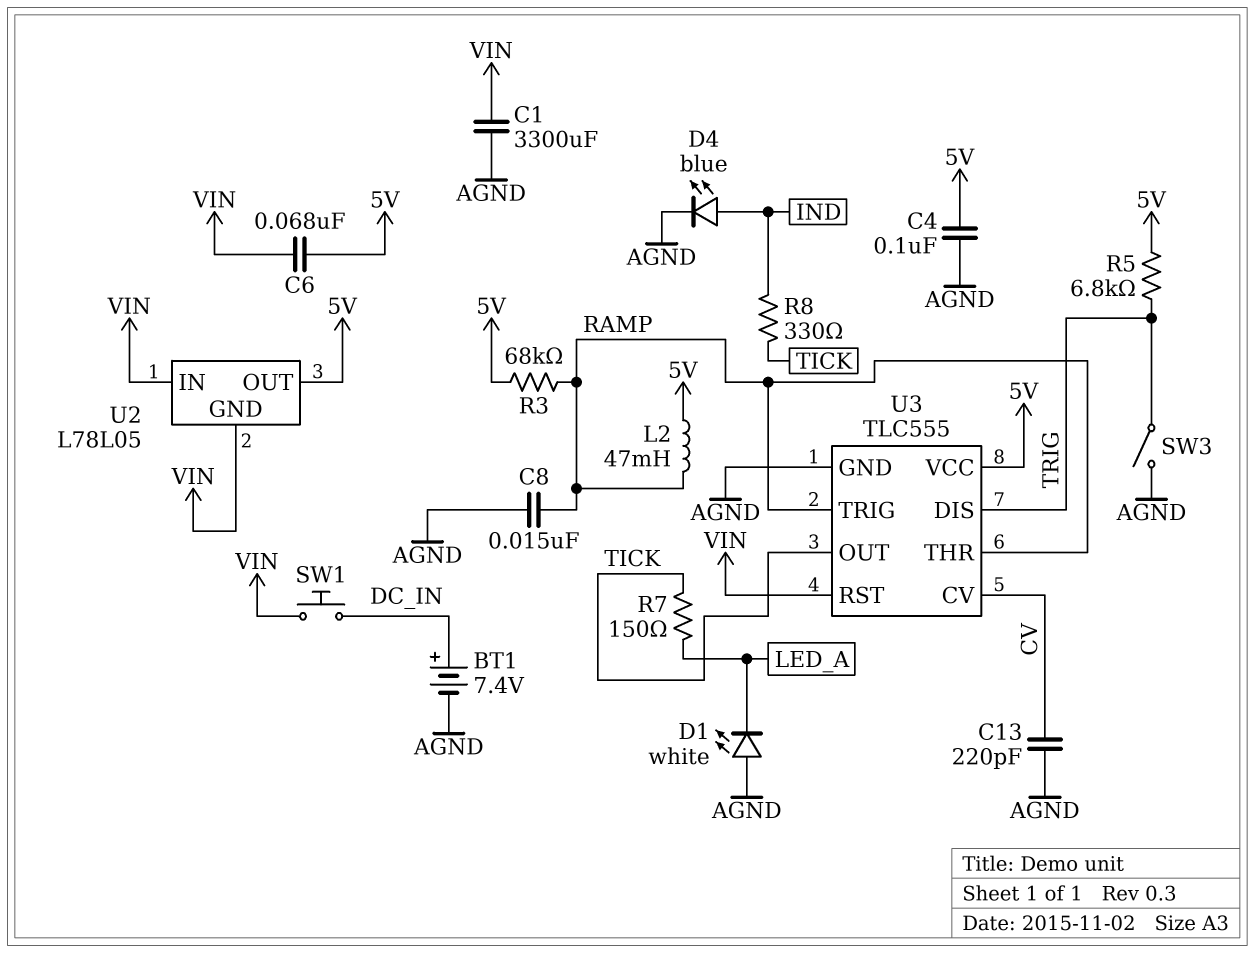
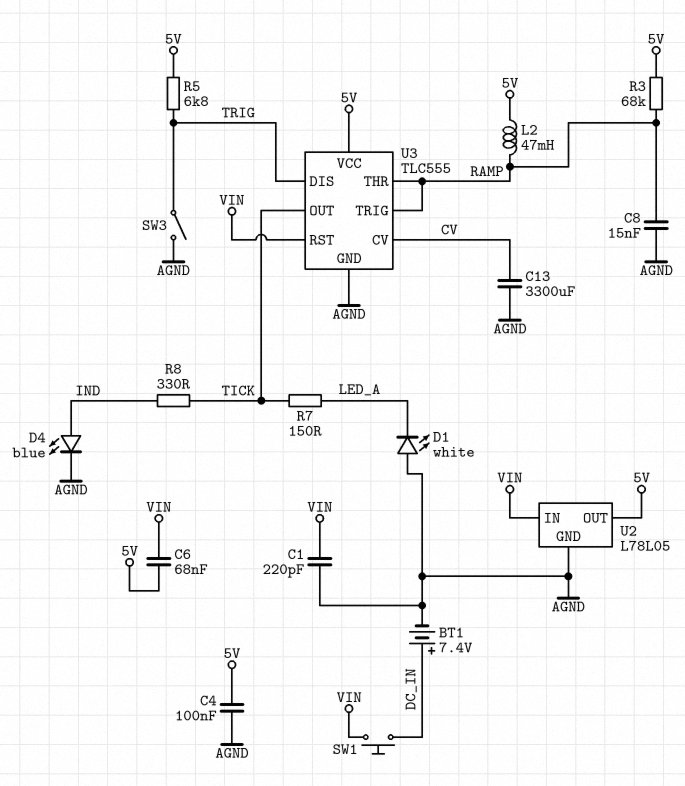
C1: 3300uF (AGND, VIN) -> 220pF (AGND, VIN)
C13: 220pF (AGND, CV) -> 3300uF (AGND, CV)
U2 pin GND: VIN -> AGND

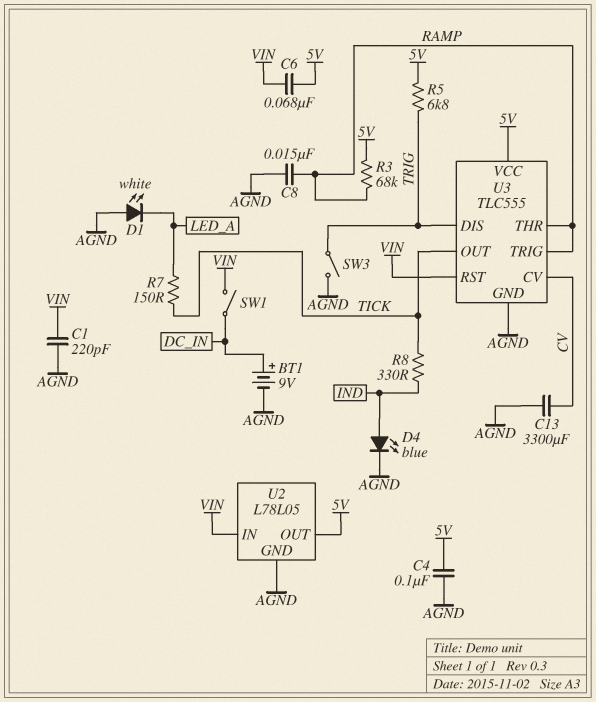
BT1: 7.4V (plus DC_IN, minus AGND) -> 9V (plus DC_IN, minus AGND)
L2: 47mH (5V, RAMP) -> none
SW1: button (DC_IN, VIN) -> switch (DC_IN, VIN)

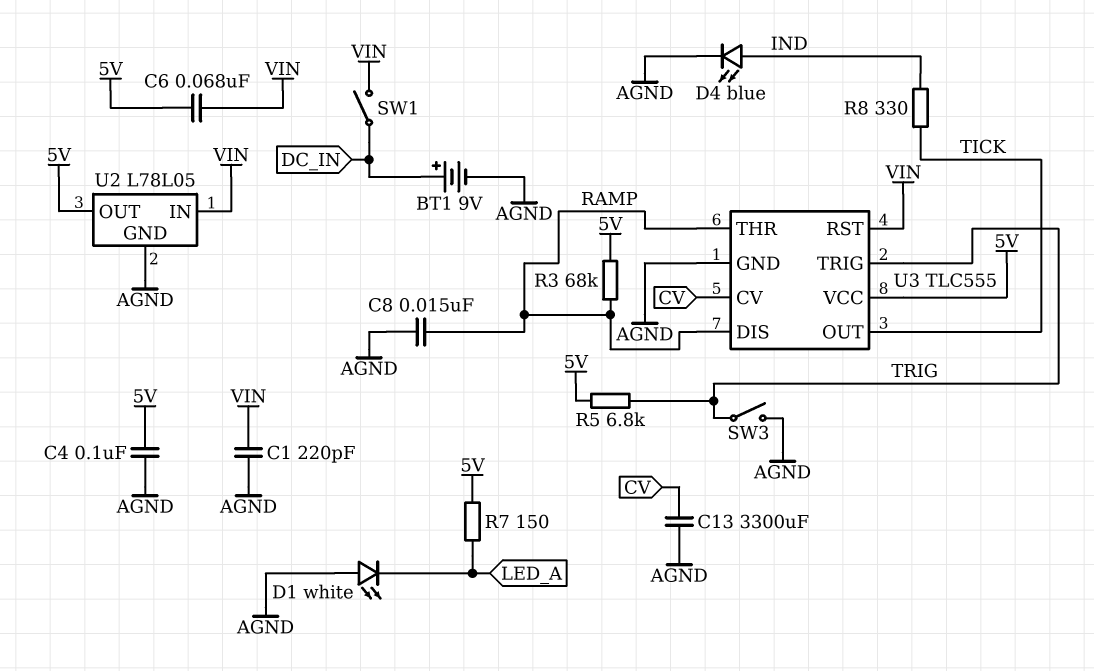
R7: 150 (LED_A, TICK) -> 150 (5V, LED_A)
U3 pin DIS: TRIG -> RAMP
U3 pin TRIG: RAMP -> TRIG

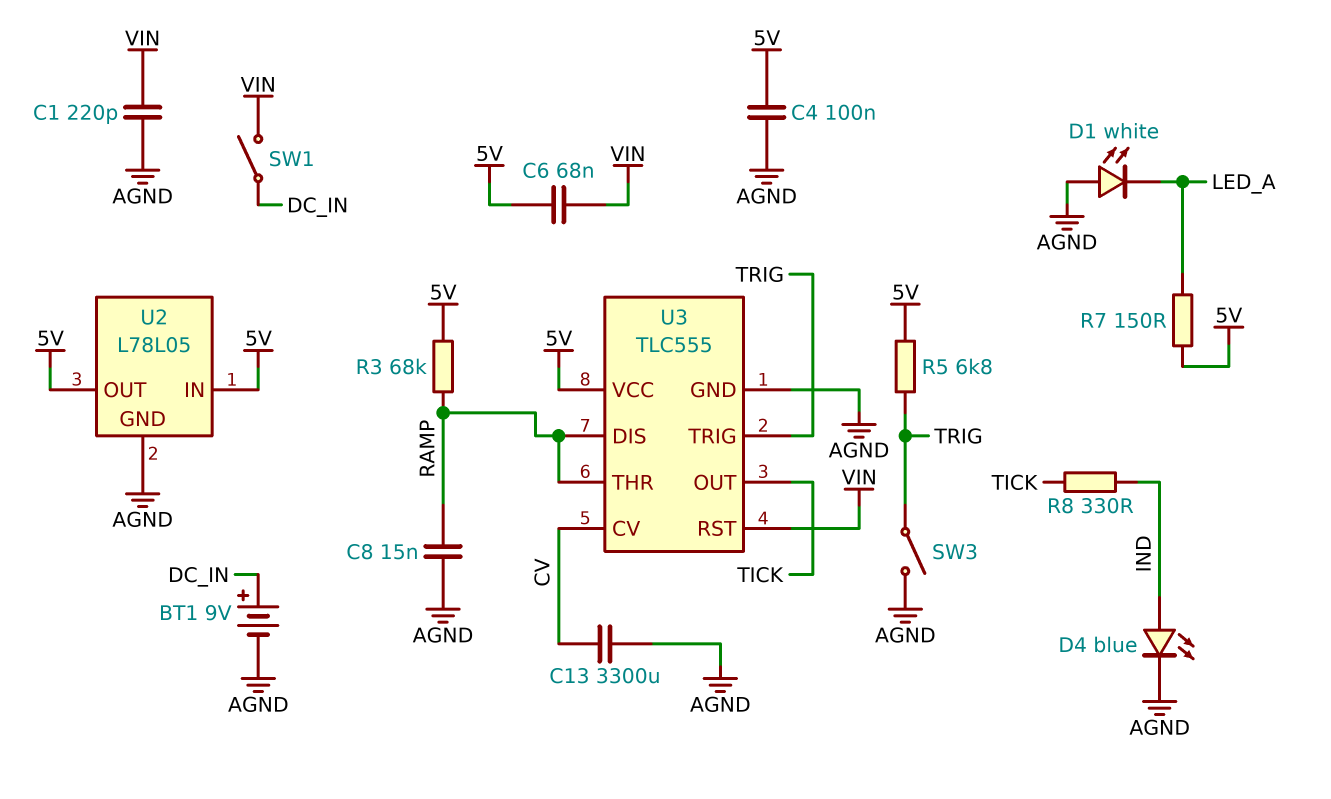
U2 pin IN: VIN -> 5V

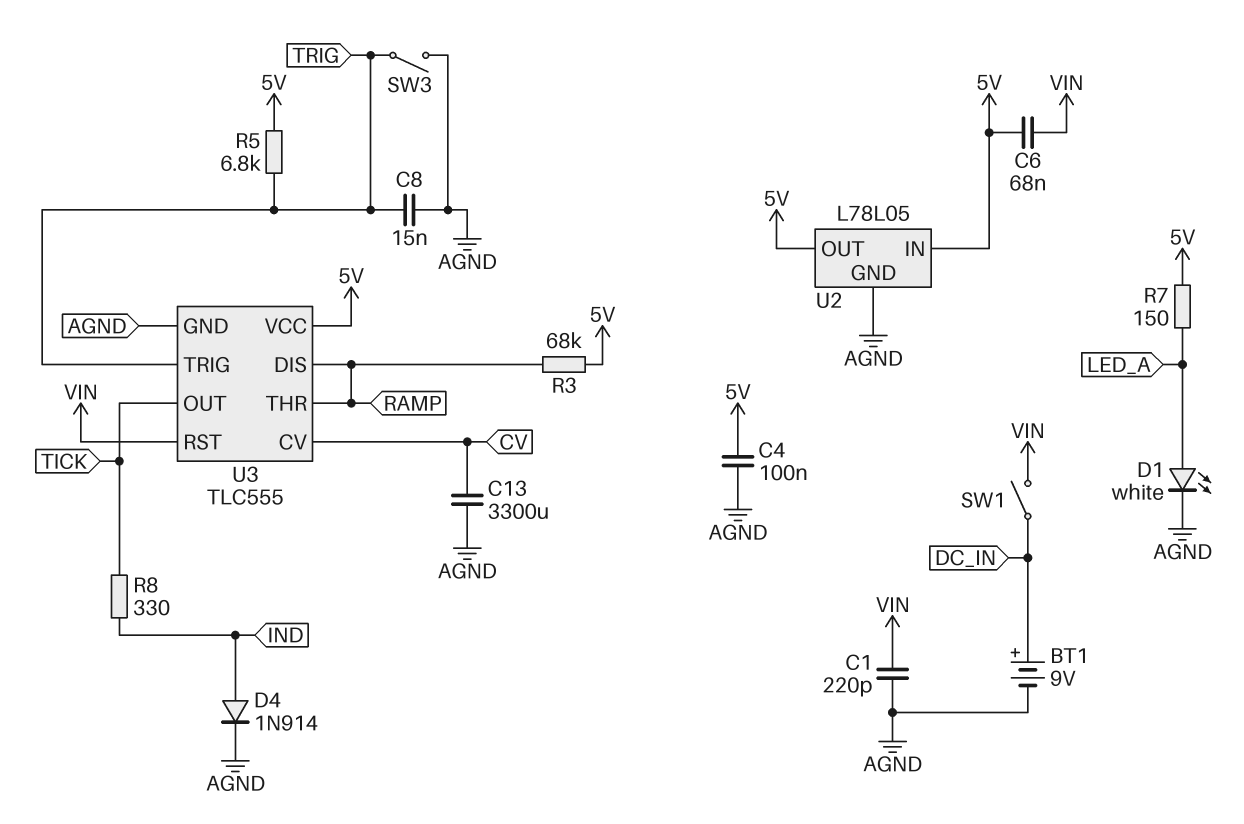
C8: 15nF (AGND, RAMP) -> 15nF (AGND, TRIG)
D1: LED white (A AGND, K LED_A) -> LED white (A LED_A, K AGND)
D4: LED blue (A IND, K AGND) -> diode 1N914 (A IND, K AGND)

